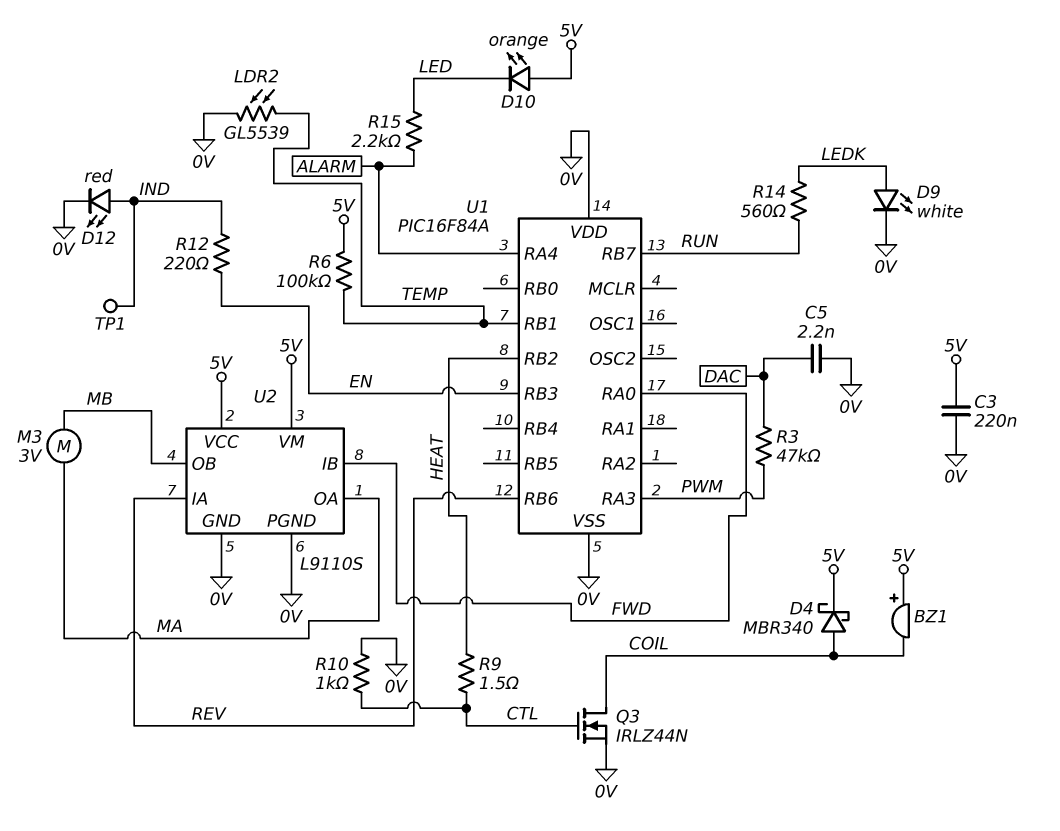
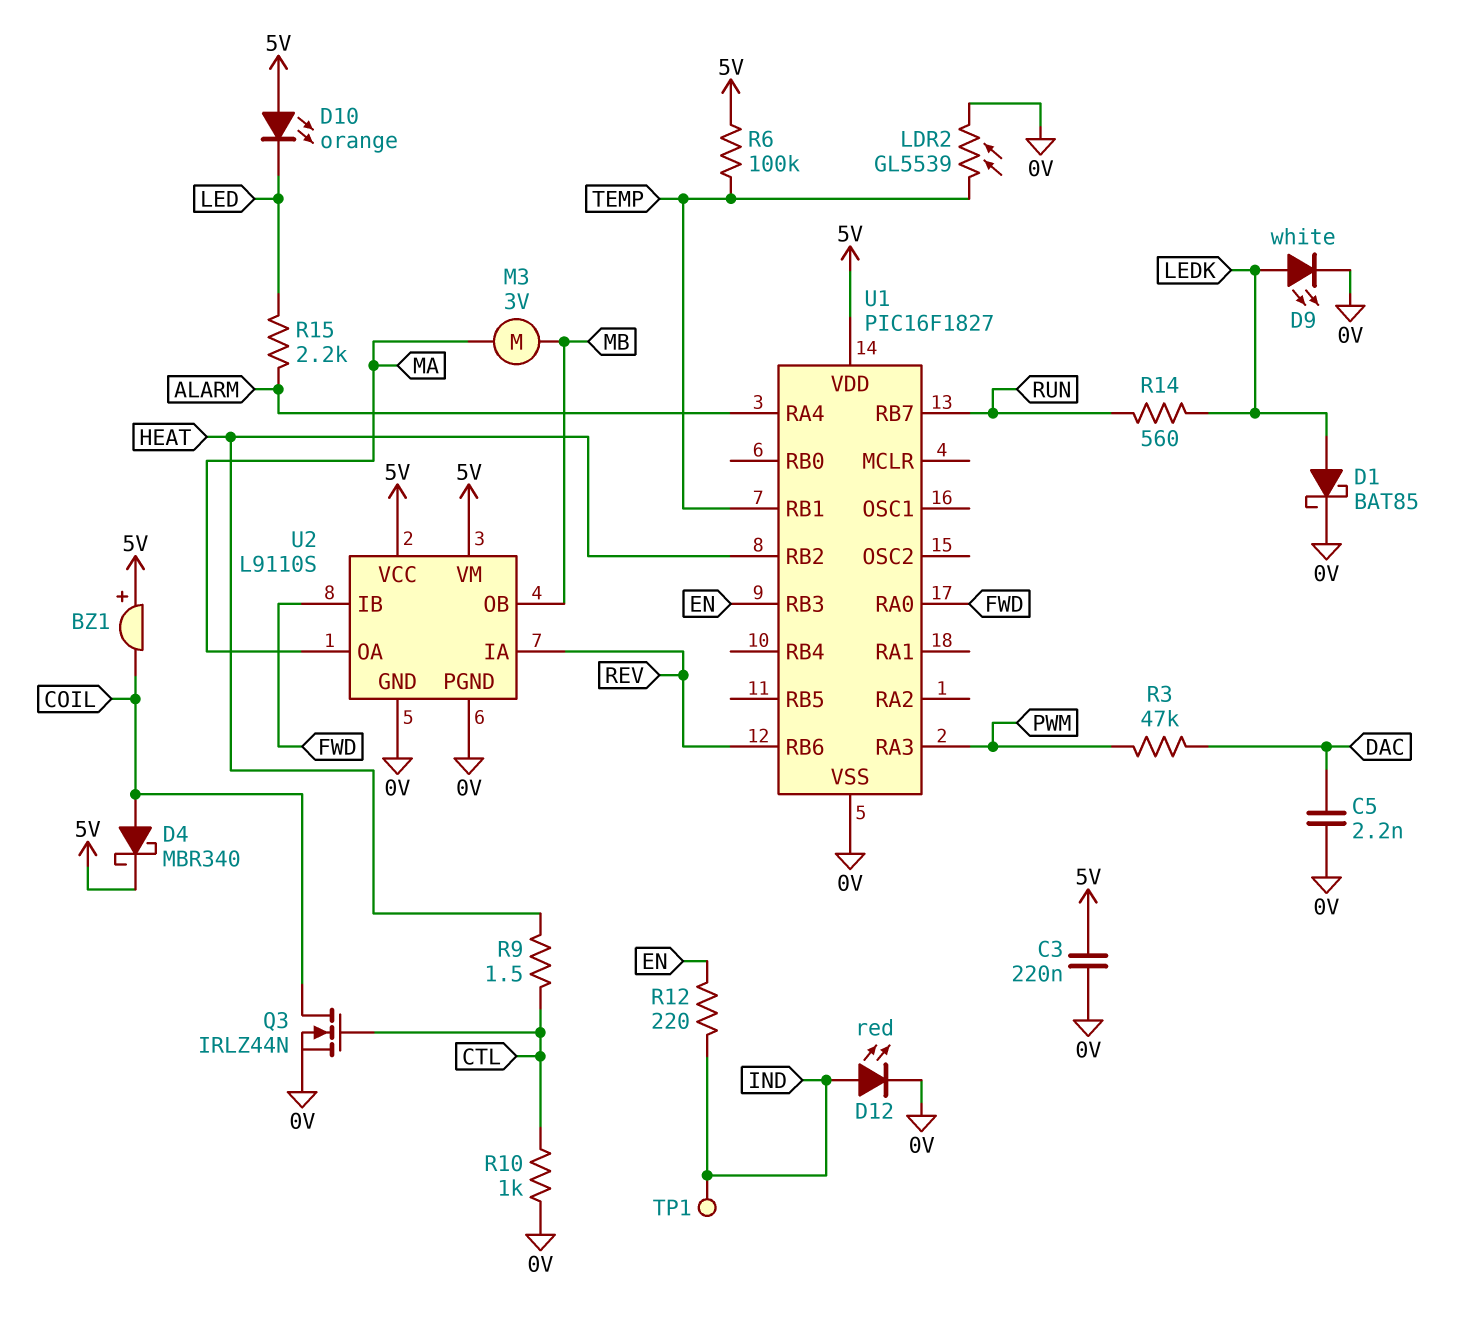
D1: none -> schottky BAT85 (A LEDK, K 0V)
U1: PIC16F84A -> PIC16F1827
U1 pin VDD: 0V -> 5V

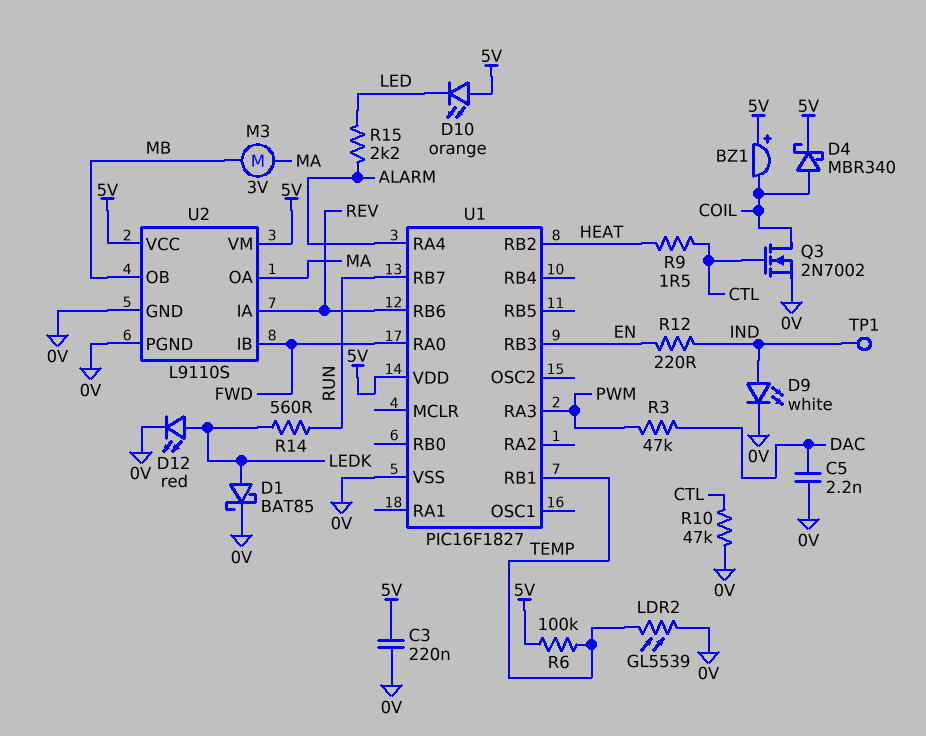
D9: LED white (A LEDK, K 0V) -> LED white (A IND, K 0V)
D12: LED red (A IND, K 0V) -> LED red (A LEDK, K 0V)
Q3: NMOS IRLZ44N (G CTL, D COIL, S 0V) -> NMOS 2N7002 (G CTL, D COIL, S 0V)
R10: 1k (0V, CTL) -> 47k (0V, CTL)

